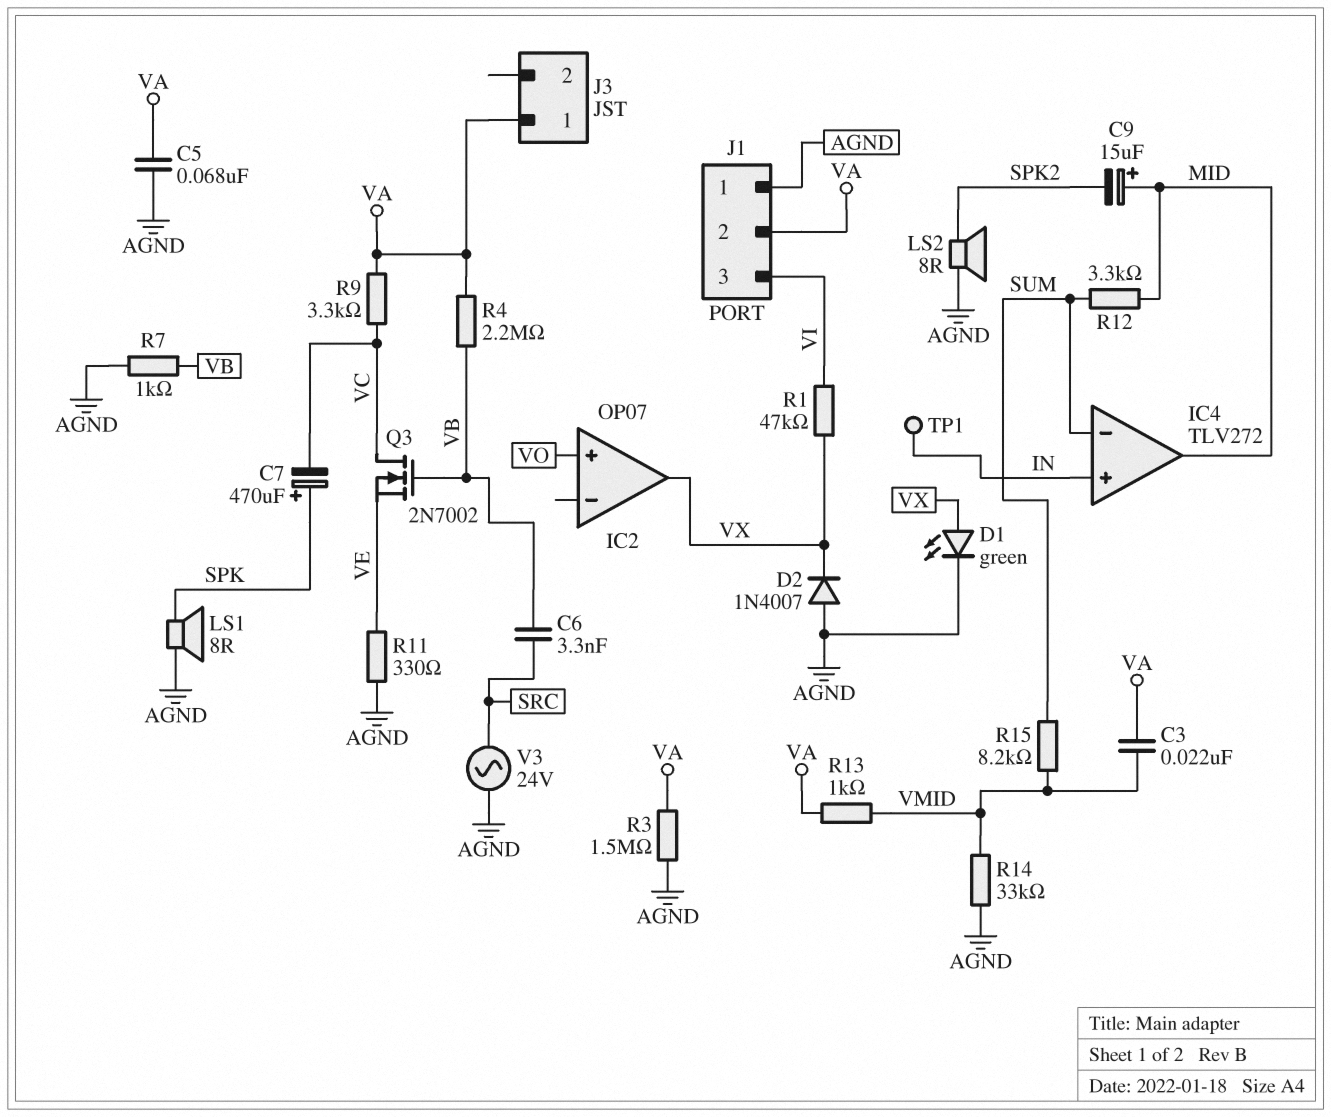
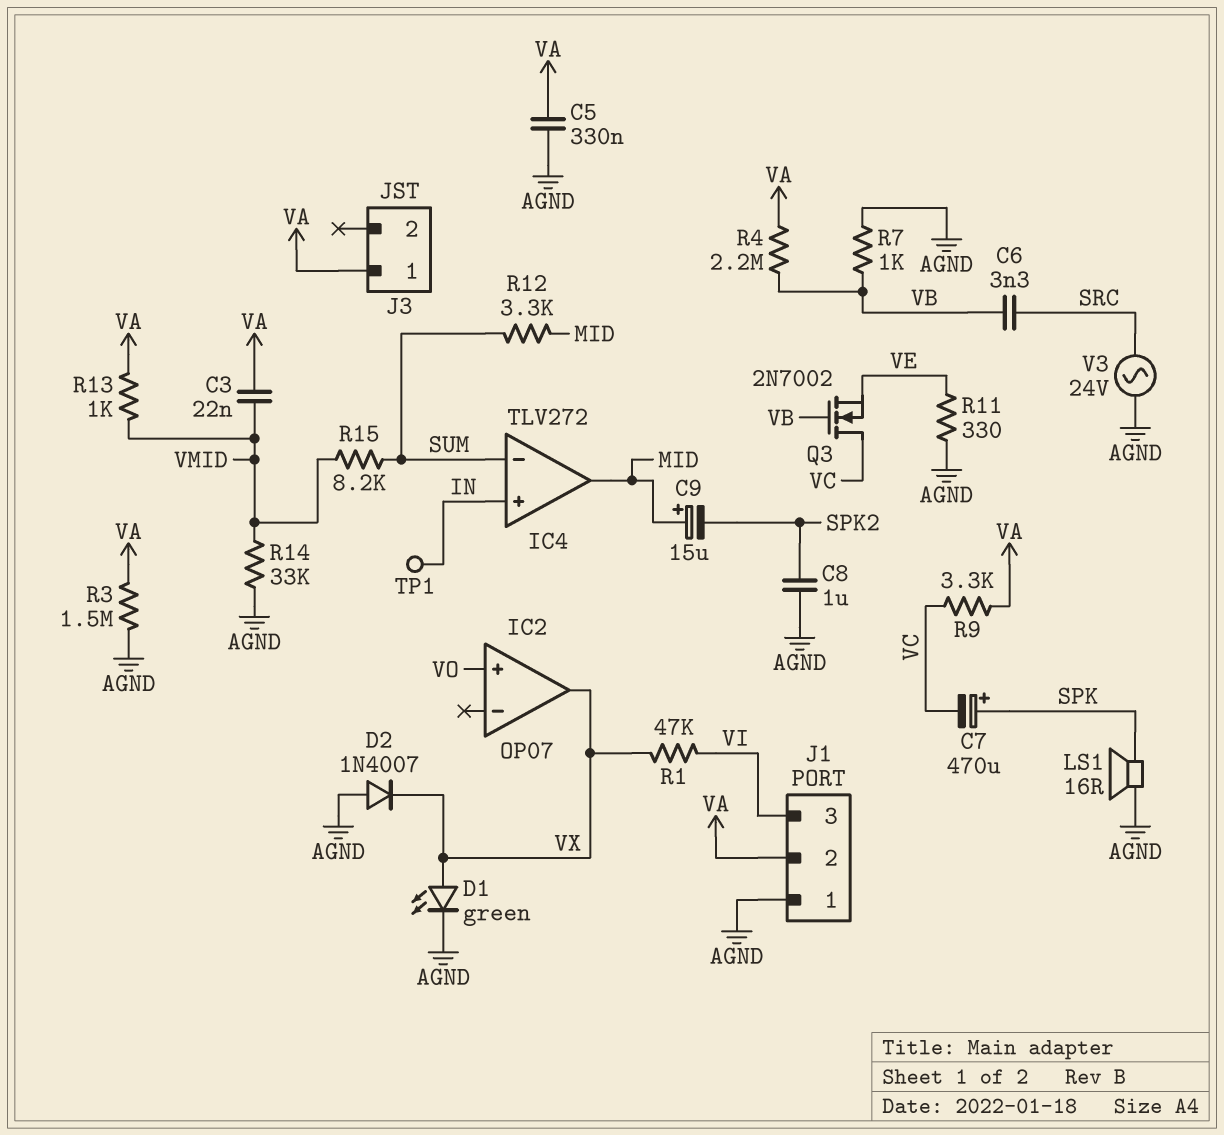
C5: 68nF (AGND, VA) -> 330nF (AGND, VA)
C8: none -> 1uF (AGND, SPK2)
LS1: speaker 8R (AGND, SPK) -> speaker 16R (AGND, SPK)
LS2: speaker 8R (AGND, SPK2) -> none

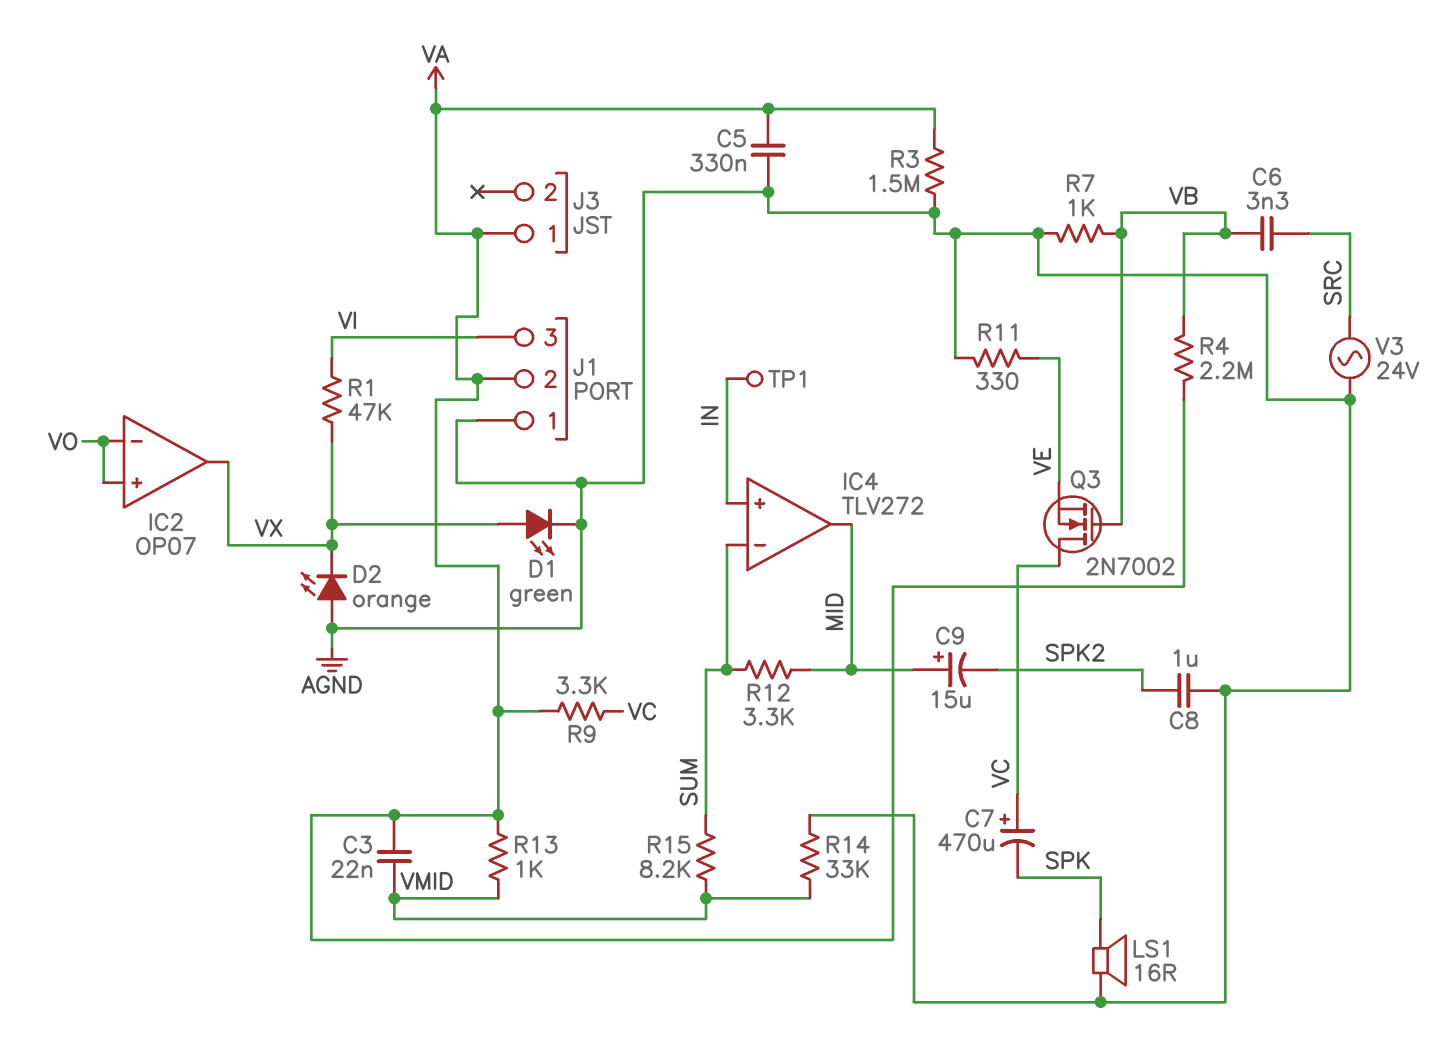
C7: 470uF (plus SPK, minus VC) -> 470uF (plus VC, minus SPK)
D2: diode 1N4007 (A AGND, K VX) -> LED orange (A AGND, K VX)
IC2 pin in-: none -> VO

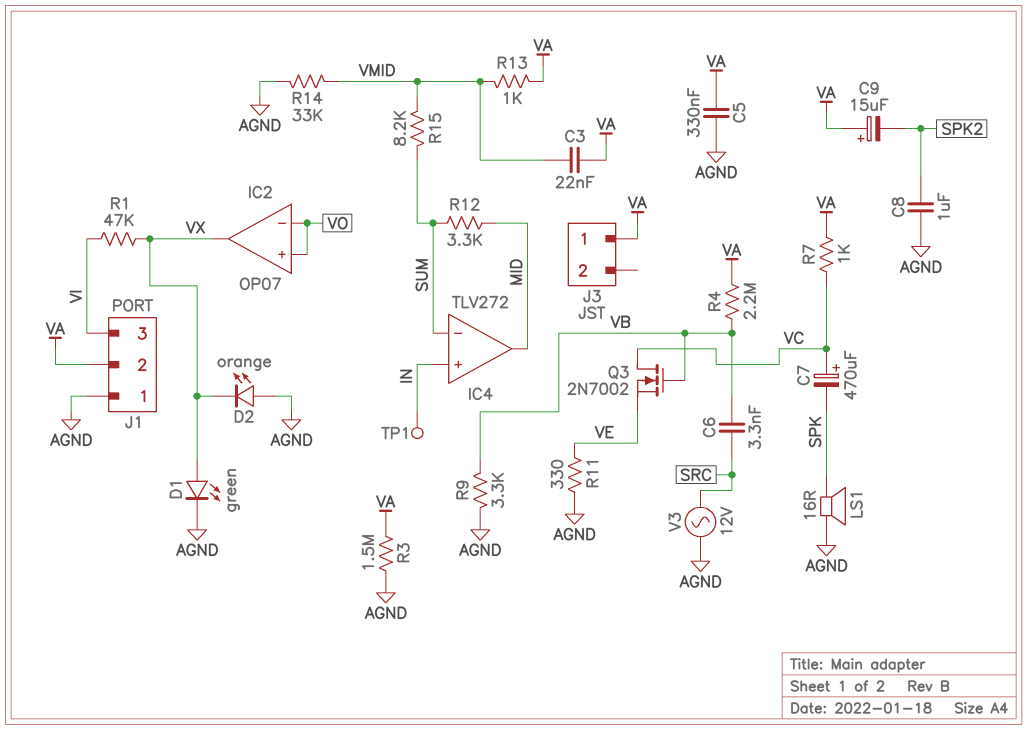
C9: 15uF (plus MID, minus SPK2) -> 15uF (plus VA, minus SPK2)
R7: 1k (AGND, VB) -> 1k (VA, VC)
R9: 3.3k (VA, VC) -> 3.3k (AGND, VB)
V3: AC 24V (AGND, SRC) -> AC 12V (AGND, SRC)

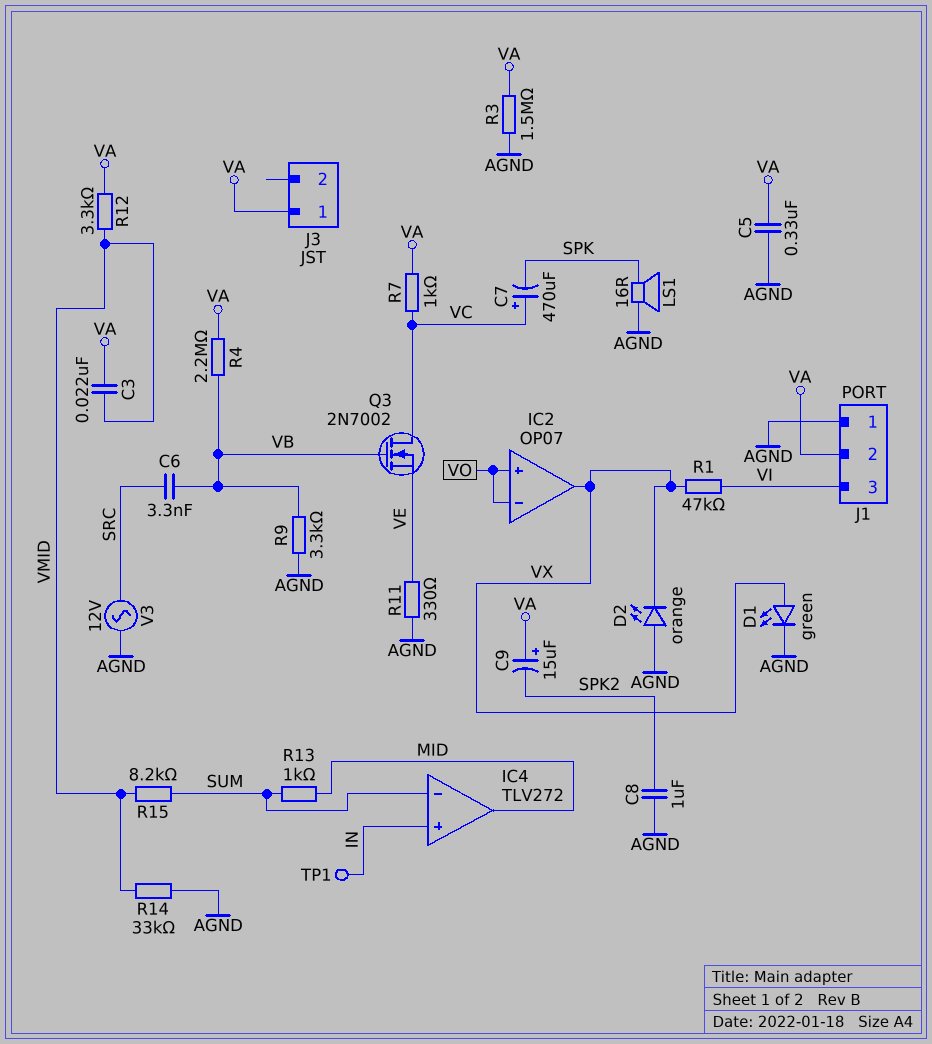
R12: 3.3k (MID, SUM) -> 3.3k (VA, VMID)
R13: 1k (VA, VMID) -> 1k (MID, SUM)

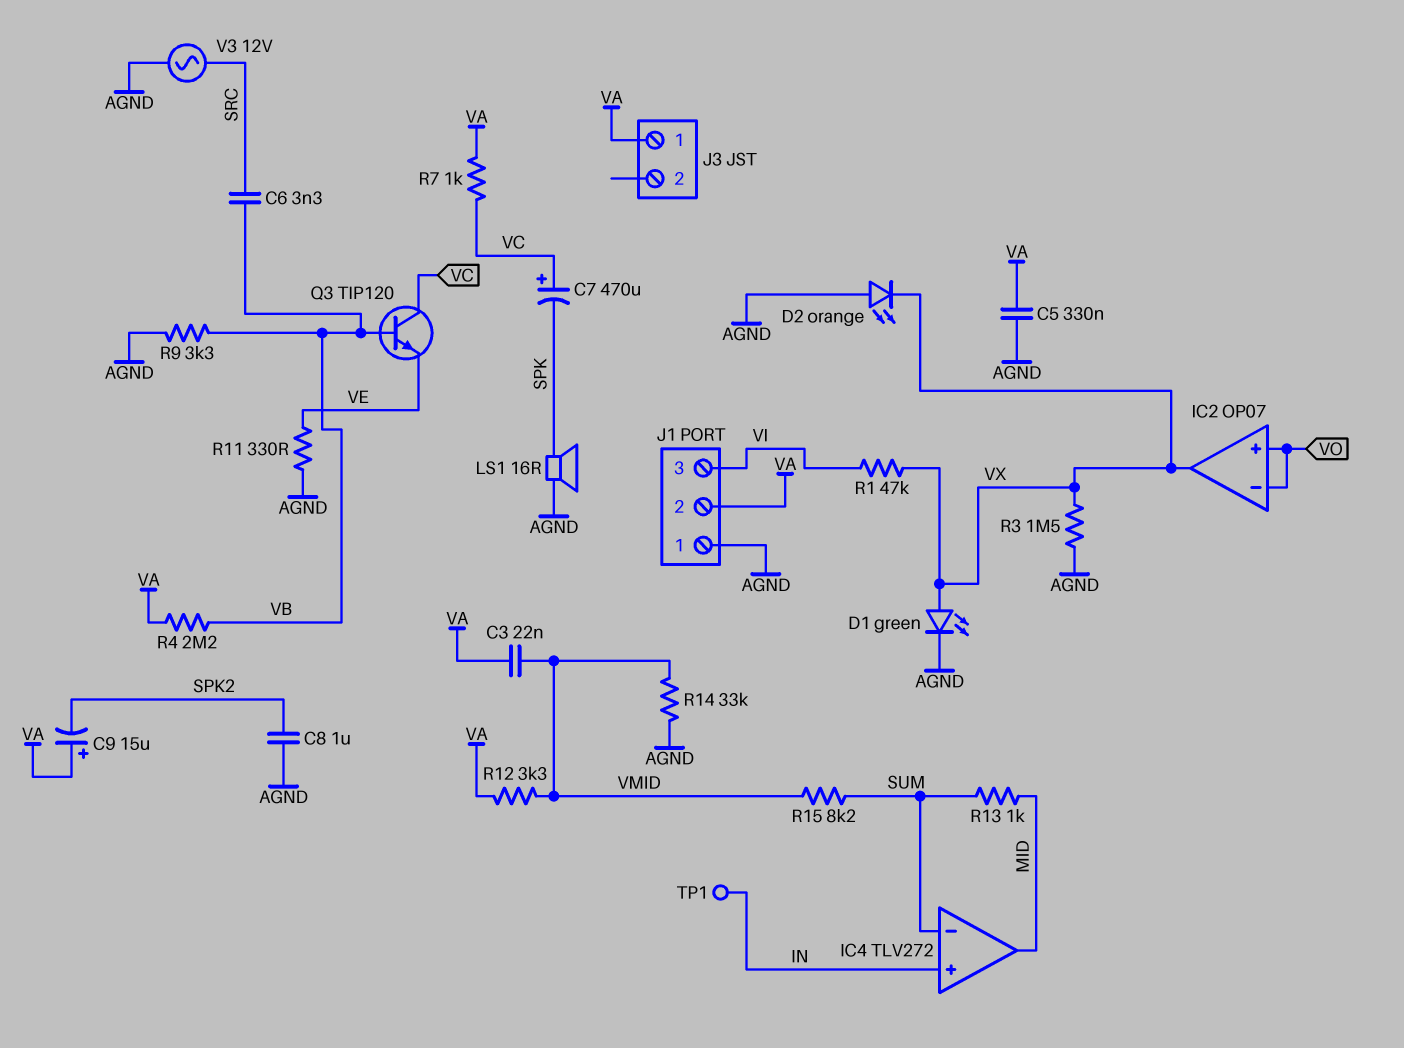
Q3: NMOS 2N7002 (G VB, D VC, S VE) -> NPN TIP120 (B VB, C VC, E VE)
R3: 1.5M (AGND, VA) -> 1.5M (AGND, VX)

